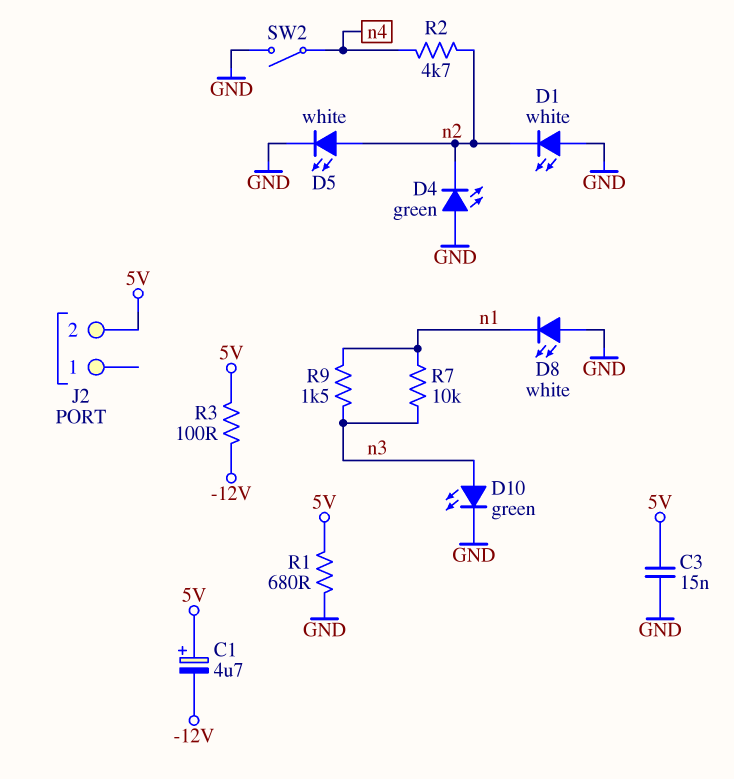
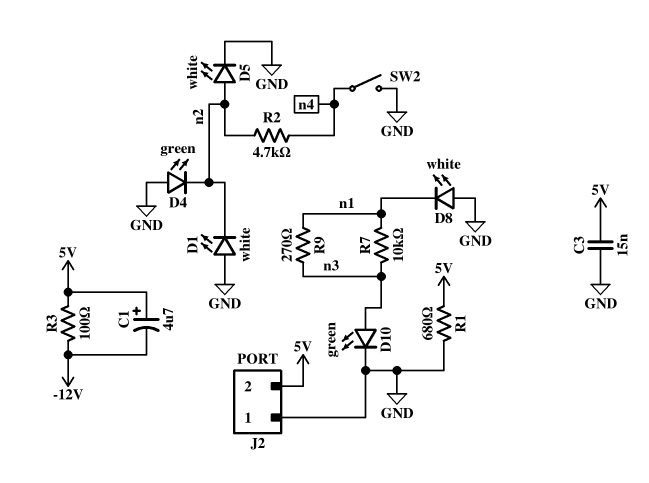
J2 pin 1: none -> GND
R9: 1.5k (n1, n3) -> 270 (n1, n3)

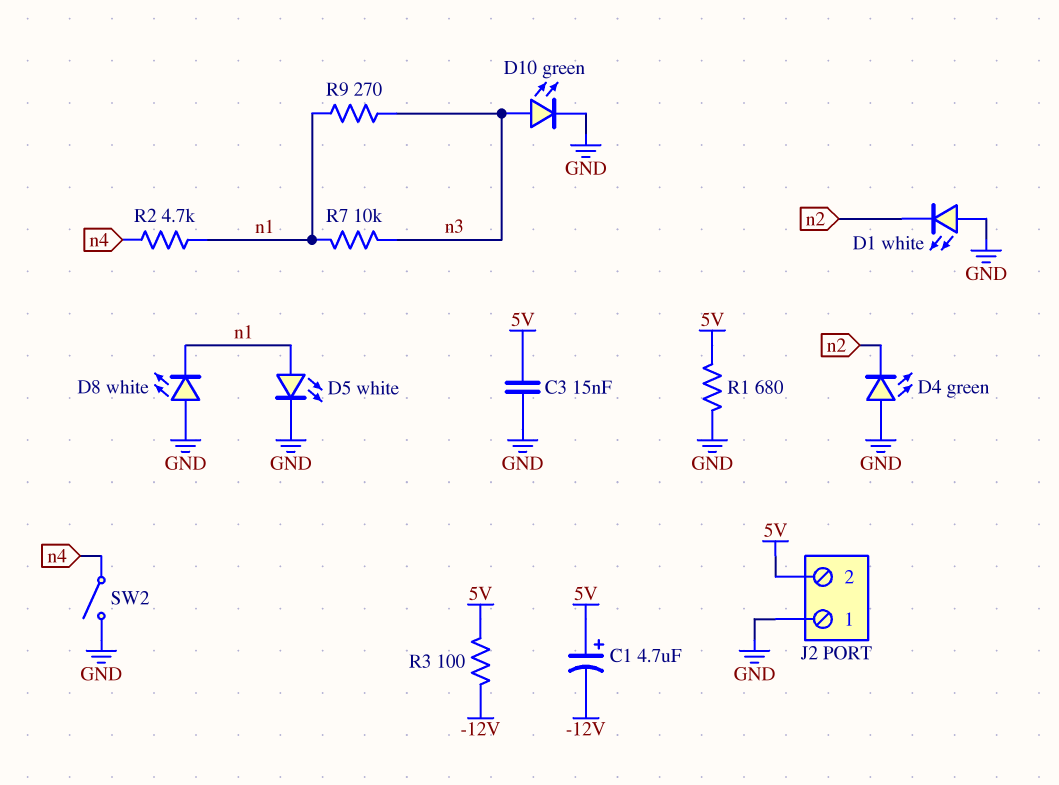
D5: LED white (A n2, K GND) -> LED white (A n1, K GND)
R2: 4.7k (n2, n4) -> 4.7k (n1, n4)

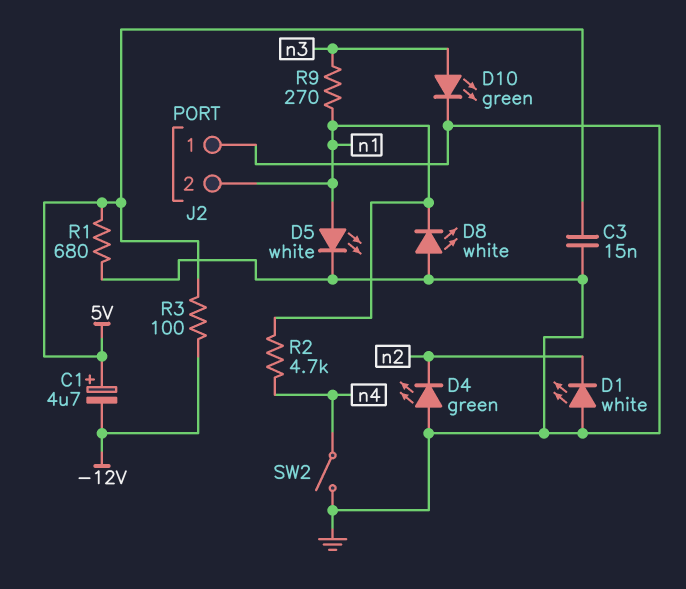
J2 pin 2: 5V -> n1
R7: 10k (n1, n3) -> none

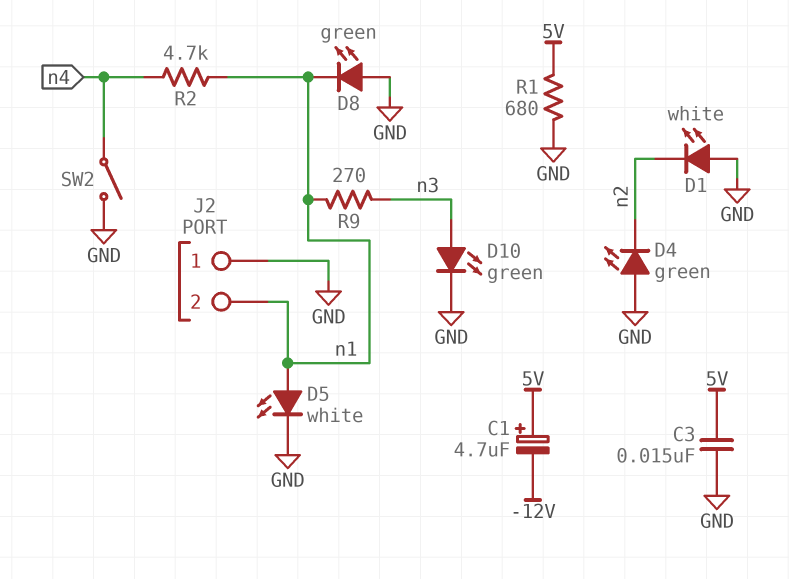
D8: LED white (A GND, K n1) -> LED green (A GND, K n1)
R3: 100 (-12V, 5V) -> none

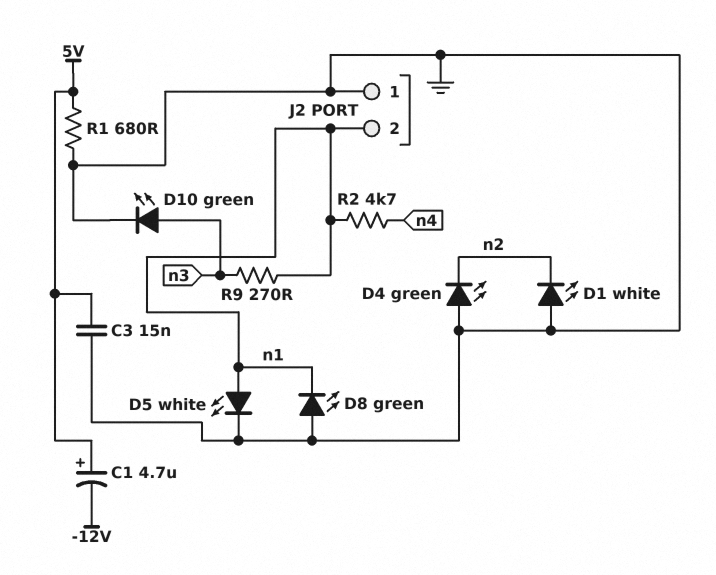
SW2: switch (GND, n4) -> none

